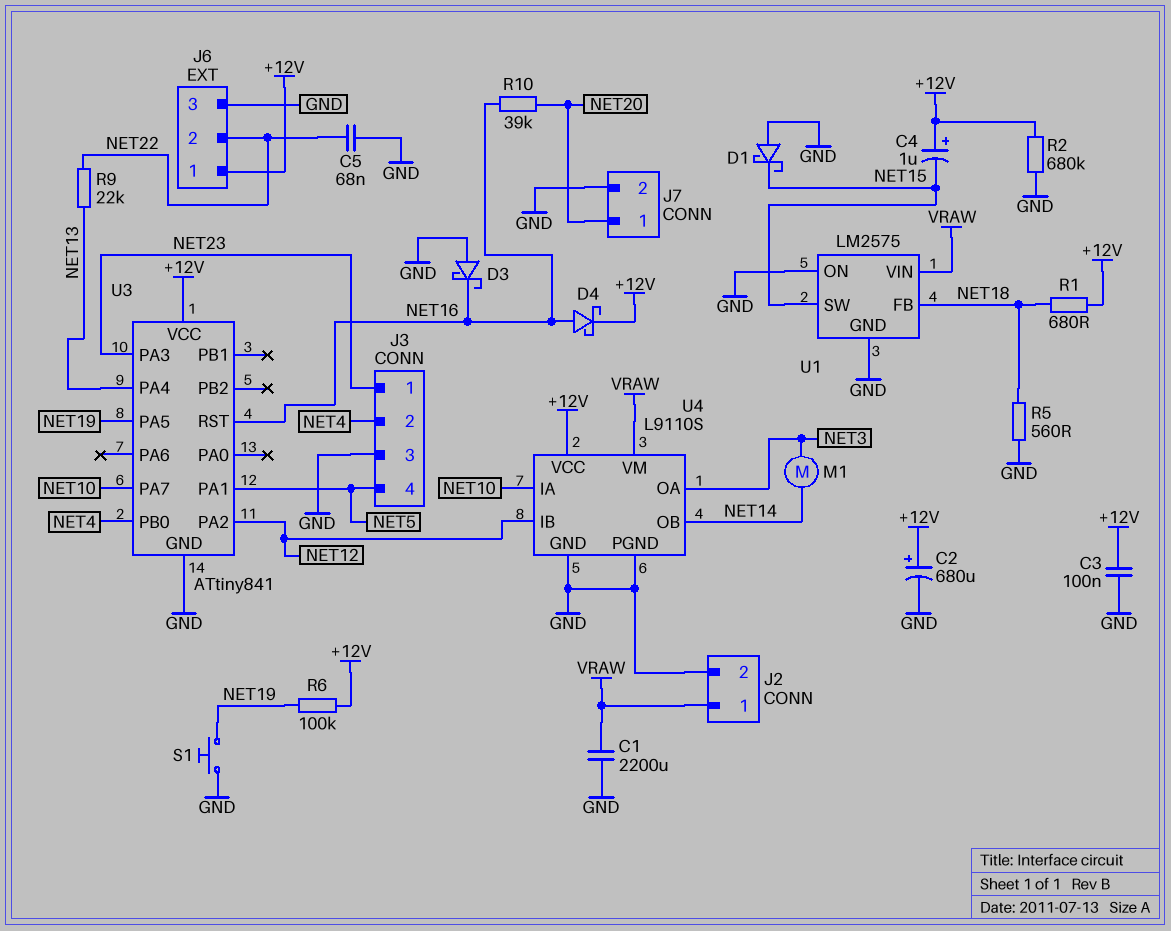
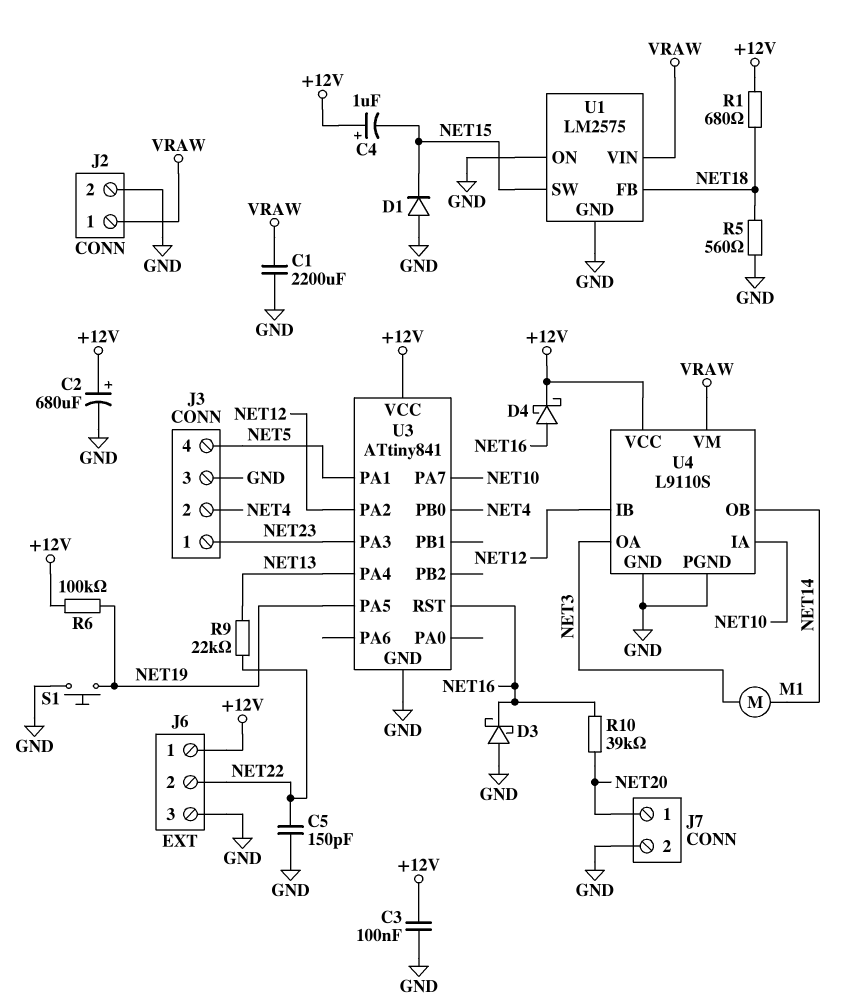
C5: 68nF (GND, NET22) -> 150pF (GND, NET22)
D1: schottky (A GND, K NET15) -> diode (A GND, K NET15)
R2: 680k (+12V, GND) -> none

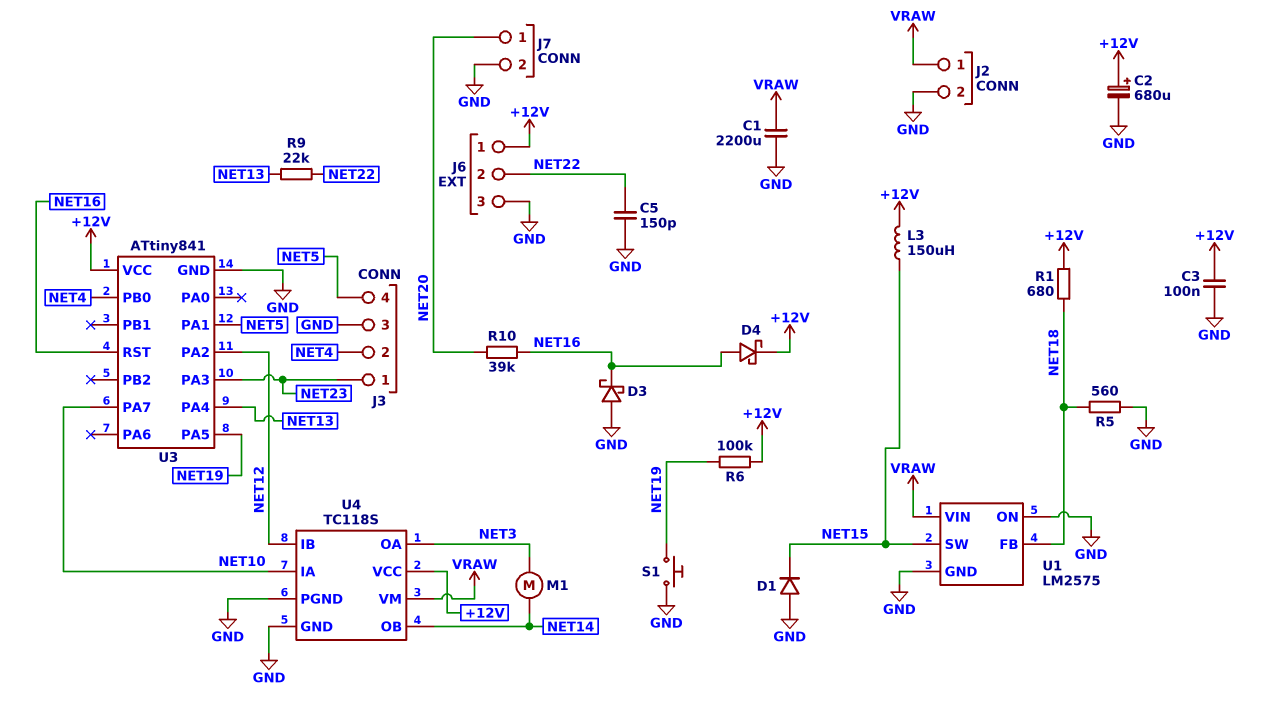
C4: 1uF (plus +12V, minus NET15) -> none
L3: none -> 150uH (+12V, NET15)
U4: L9110S -> TC118S

